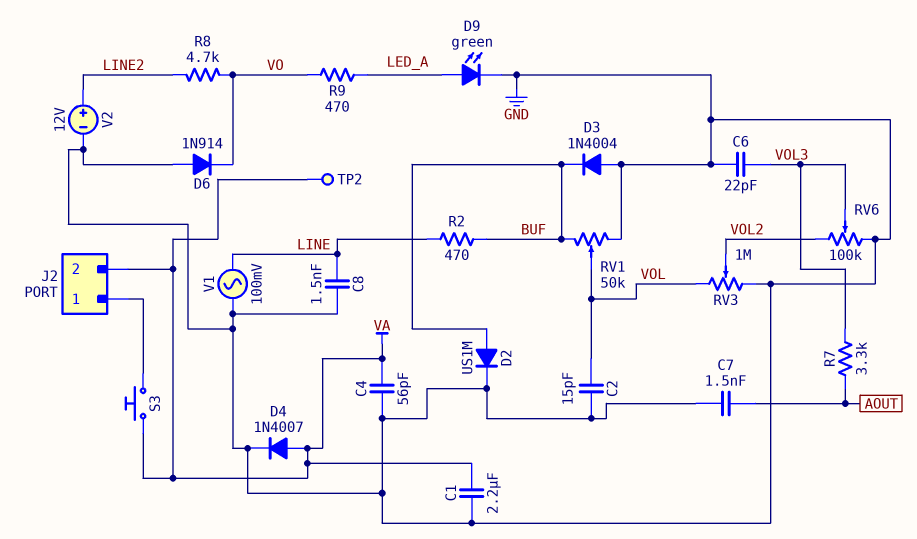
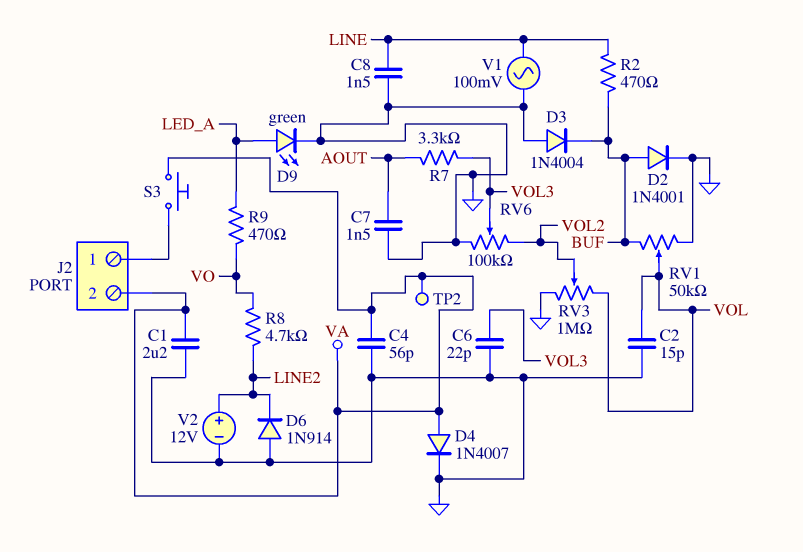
D2: diode US1M (A BUF, K GND) -> diode 1N4001 (A BUF, K GND)
D6: diode 1N914 (A GND, K VO) -> diode 1N914 (A GND, K LINE2)

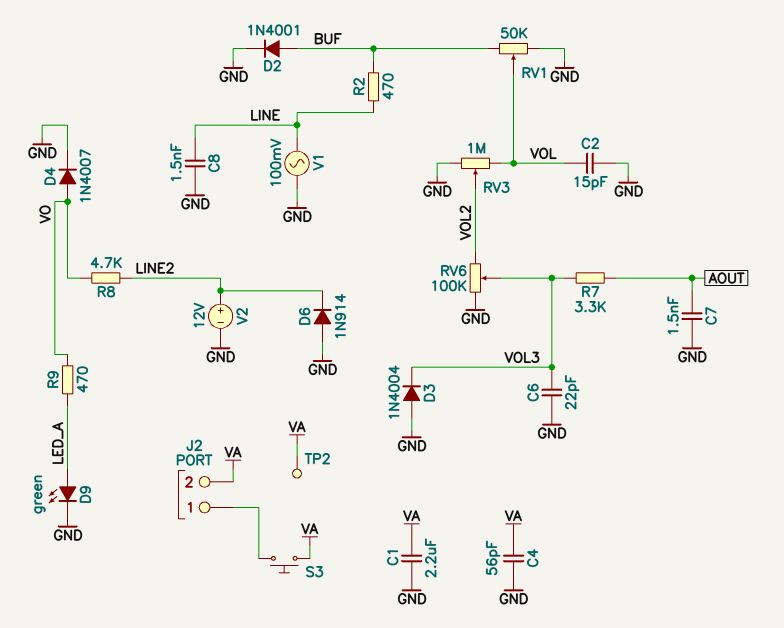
D3: diode 1N4004 (A GND, K BUF) -> diode 1N4004 (A GND, K VOL3)
D4: diode 1N4007 (A VA, K GND) -> diode 1N4007 (A VO, K GND)

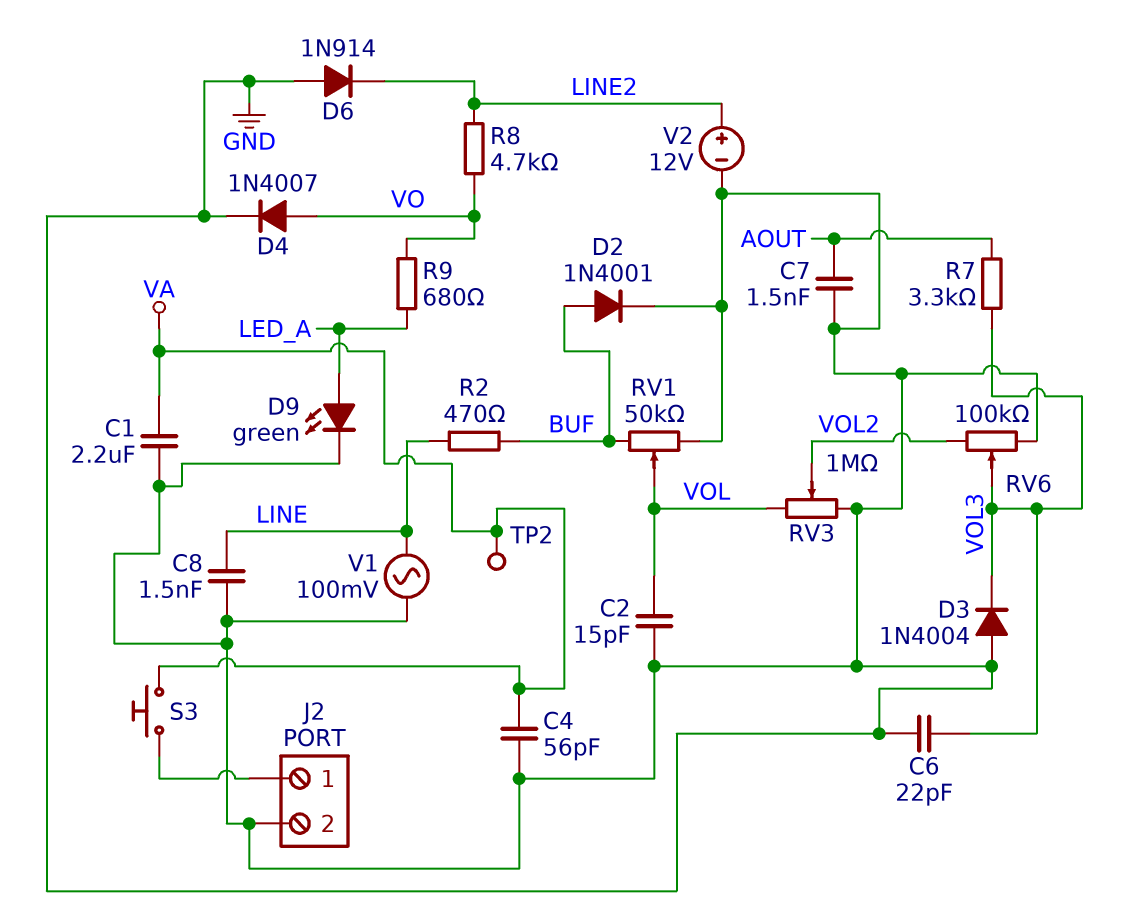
J2 pin 2: VA -> GND
R9: 470 (LED_A, VO) -> 680 (LED_A, VO)

